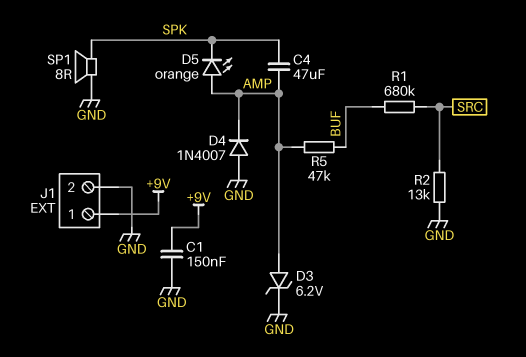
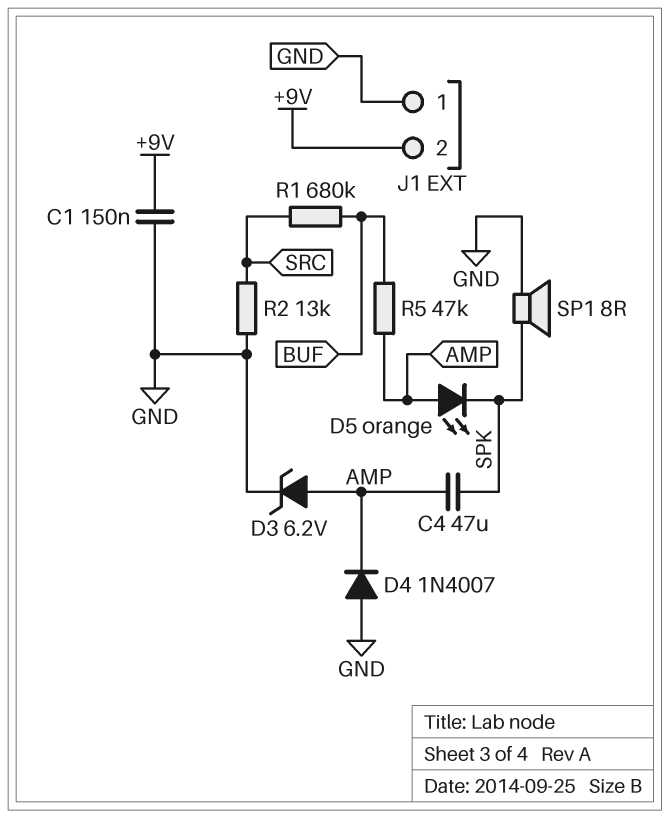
J1 pin 1: +9V -> GND
J1 pin 2: GND -> +9V

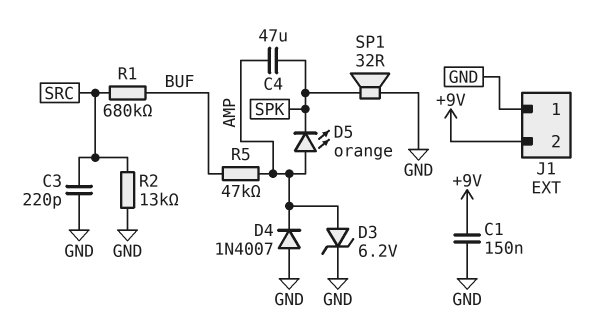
C3: none -> 220pF (GND, SRC)
SP1: speaker 8R (GND, SPK) -> speaker 32R (GND, SPK)

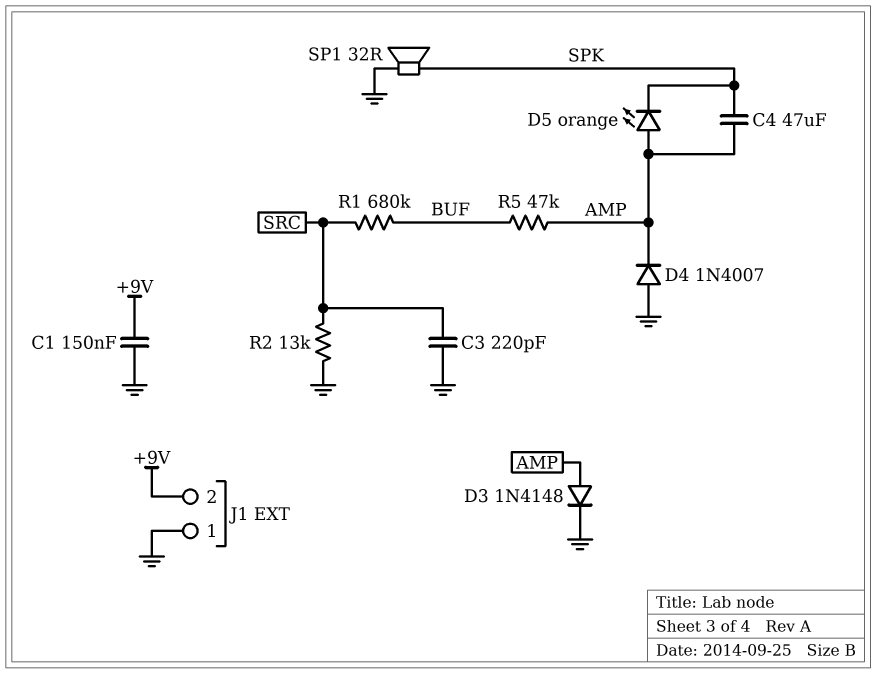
D3: zener 6.2V (A AMP, K GND) -> diode 1N4148 (A AMP, K GND)

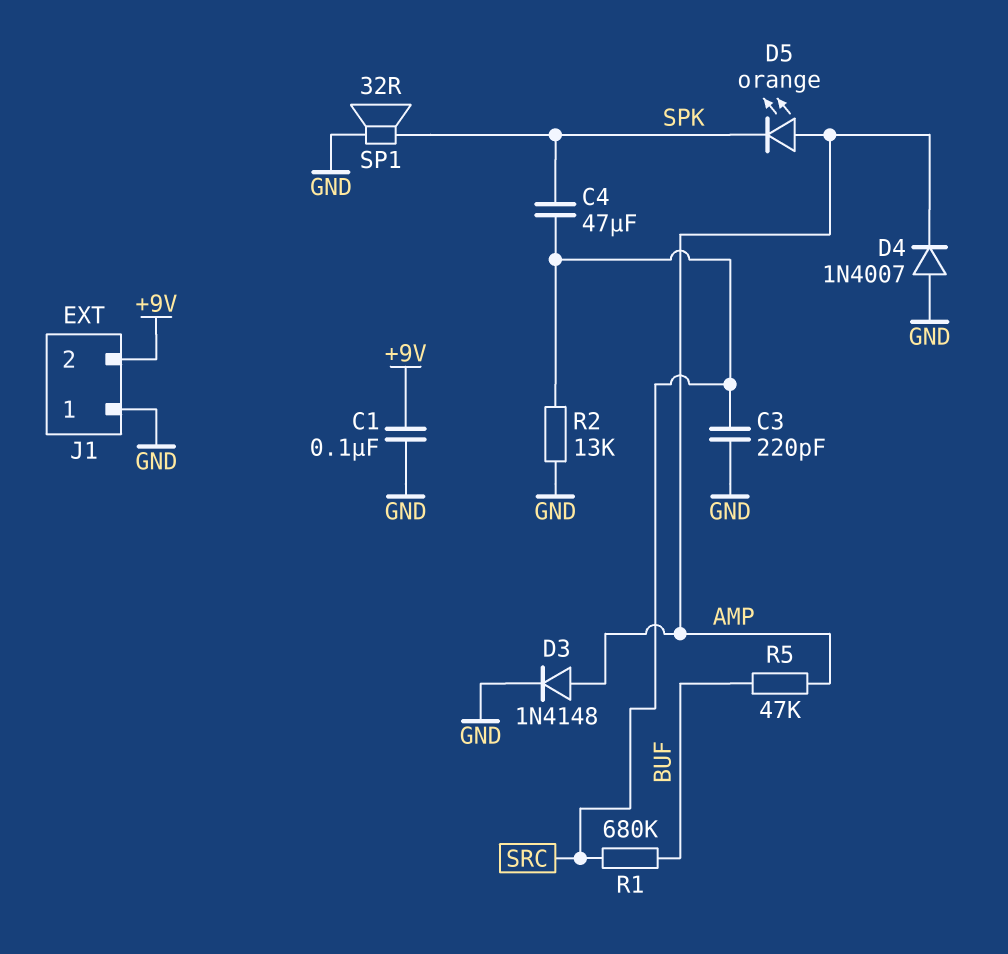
C1: 150nF (+9V, GND) -> 100nF (+9V, GND)
C4: 47uF (AMP, SPK) -> 47uF (SPK, SRC)

